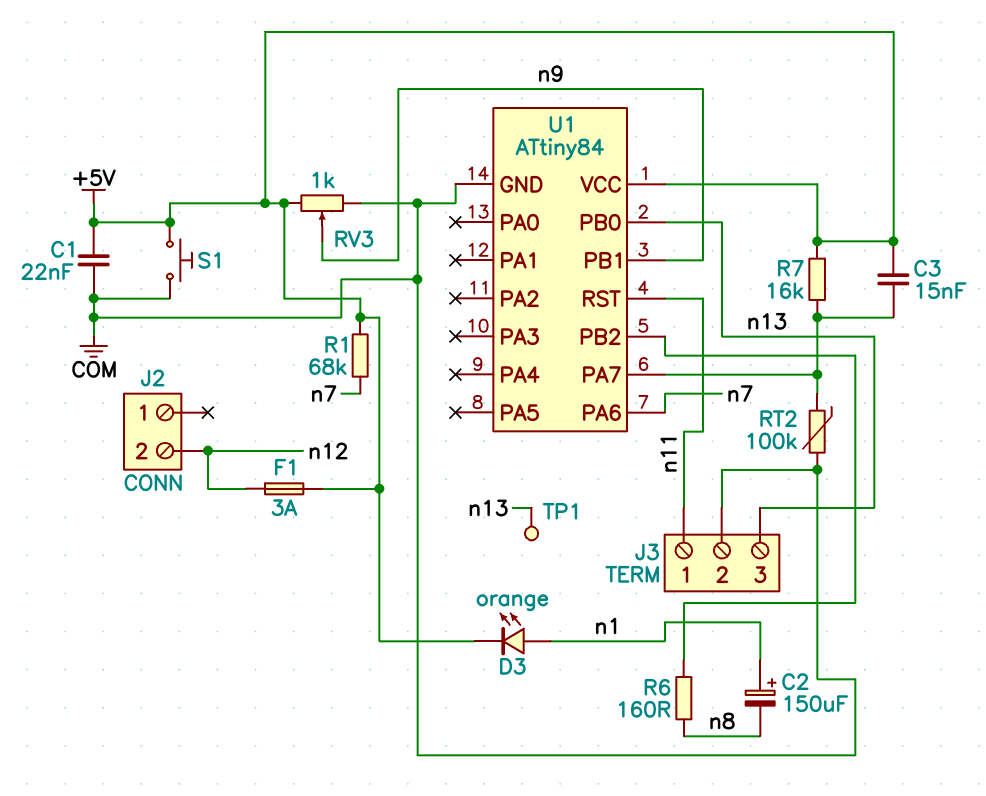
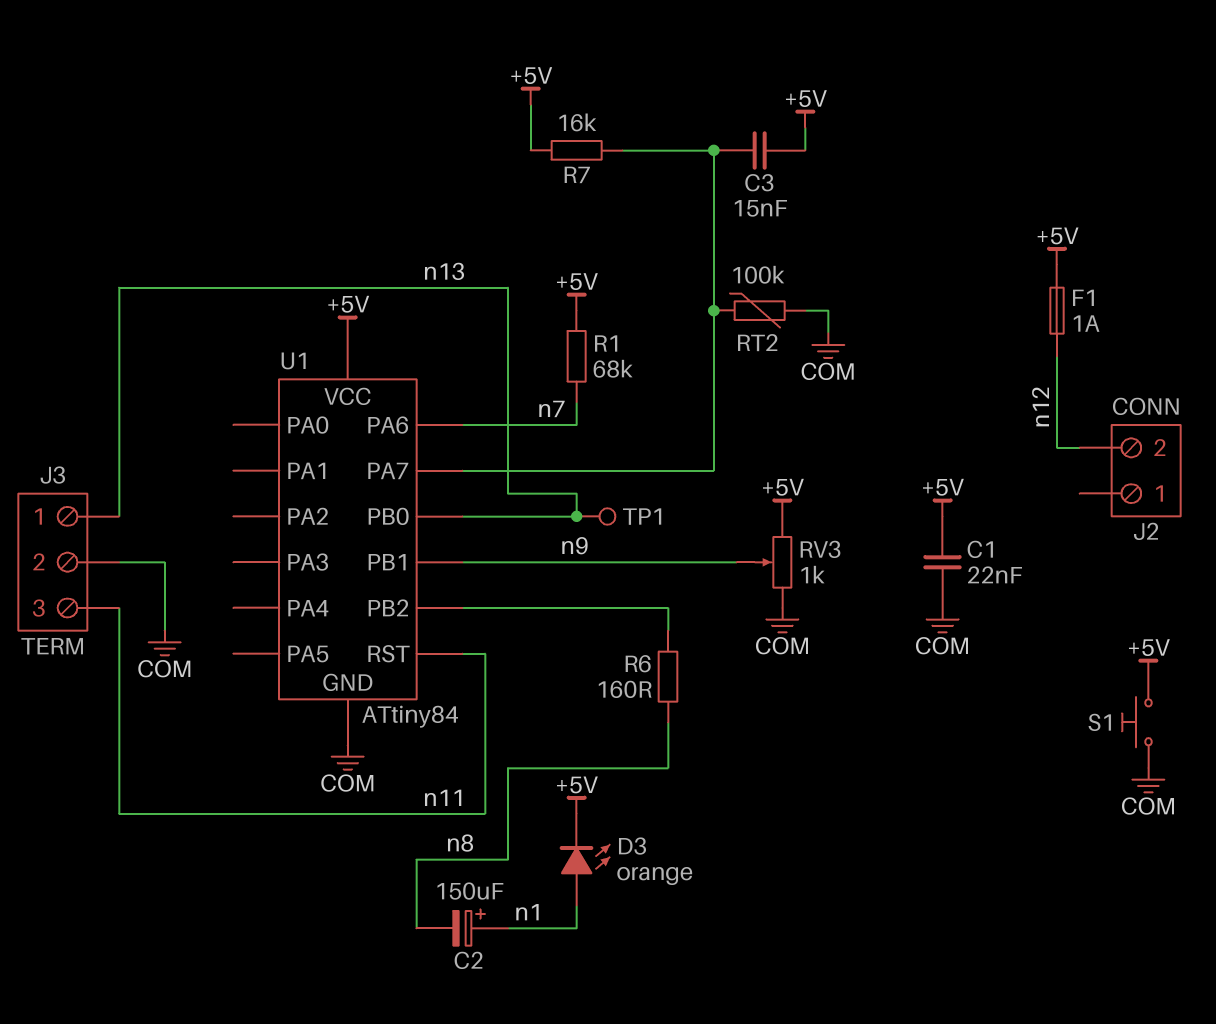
F1: 3A (+5V, n12) -> 1A (+5V, n12)
J3 pin 1: n11 -> n13
J3 pin 3: n13 -> n11

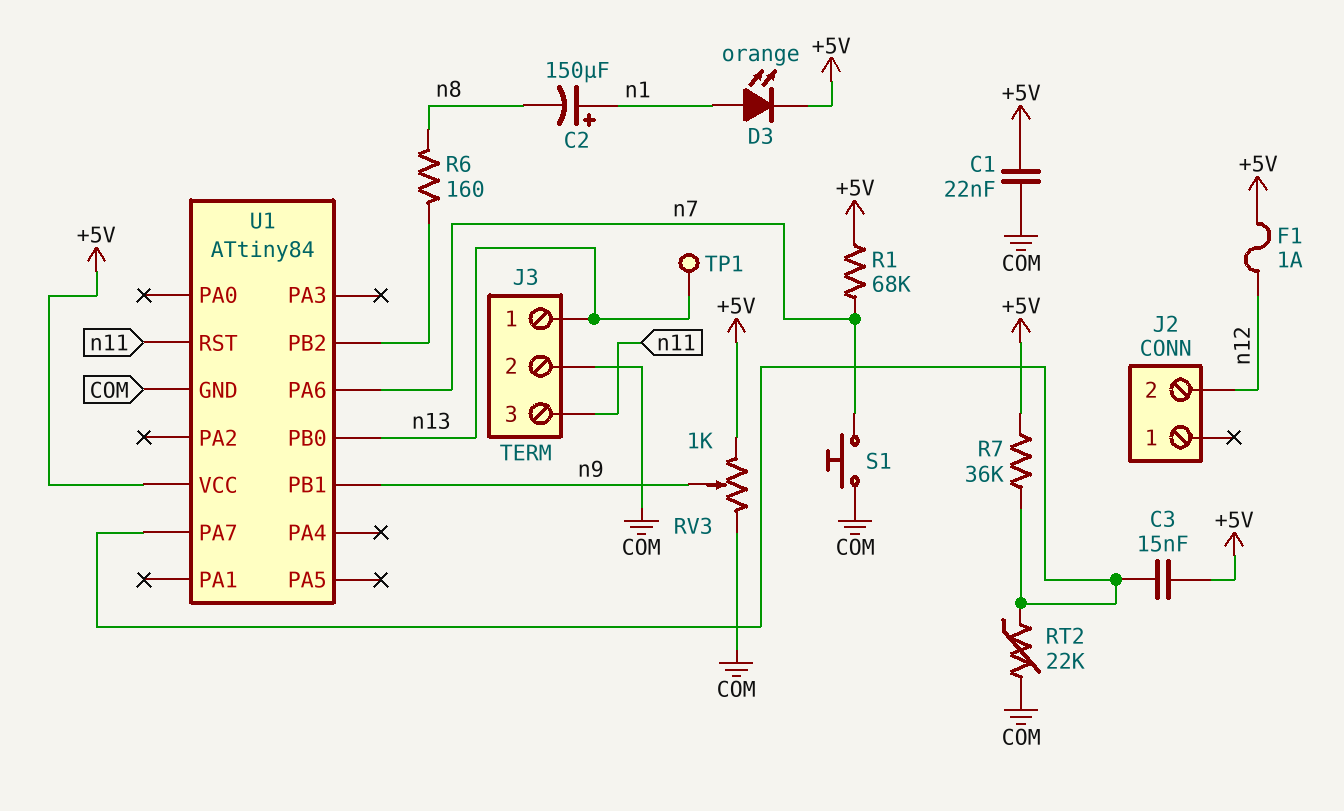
R7: 16k (+5V, U1/PA7) -> 36k (+5V, U1/PA7)
RT2: 100k (COM, U1/PA7) -> 22k (COM, U1/PA7)
S1: button (+5V, COM) -> button (COM, n7)

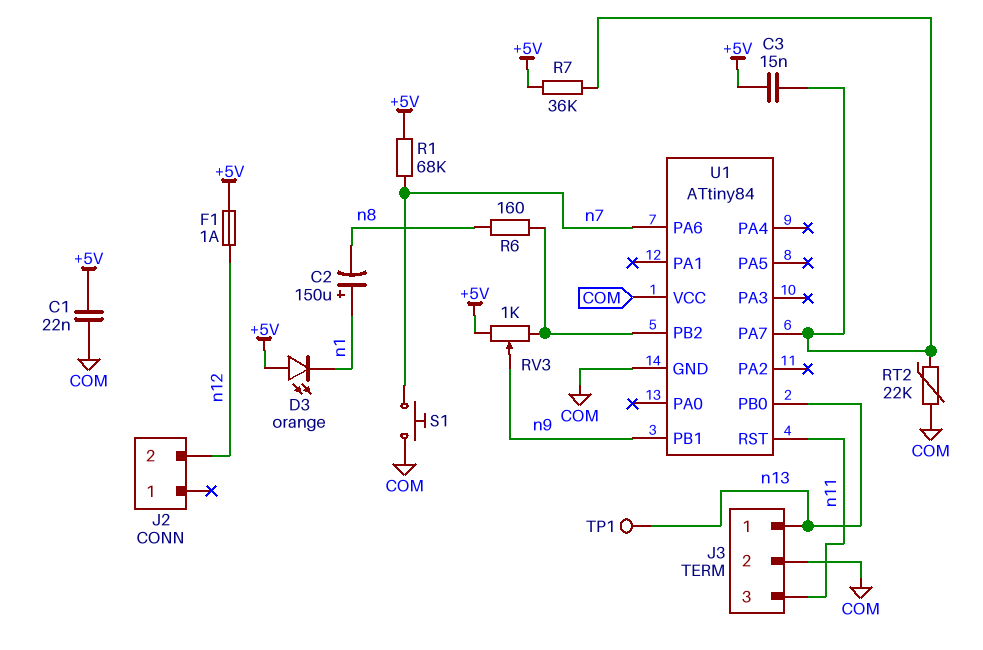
D3: LED orange (A n1, K +5V) -> LED orange (A +5V, K n1)
RV3: 1k (+5V, COM, wiper n9) -> 1k (+5V, U1/PB2, wiper n9)
U1 pin VCC: +5V -> COM

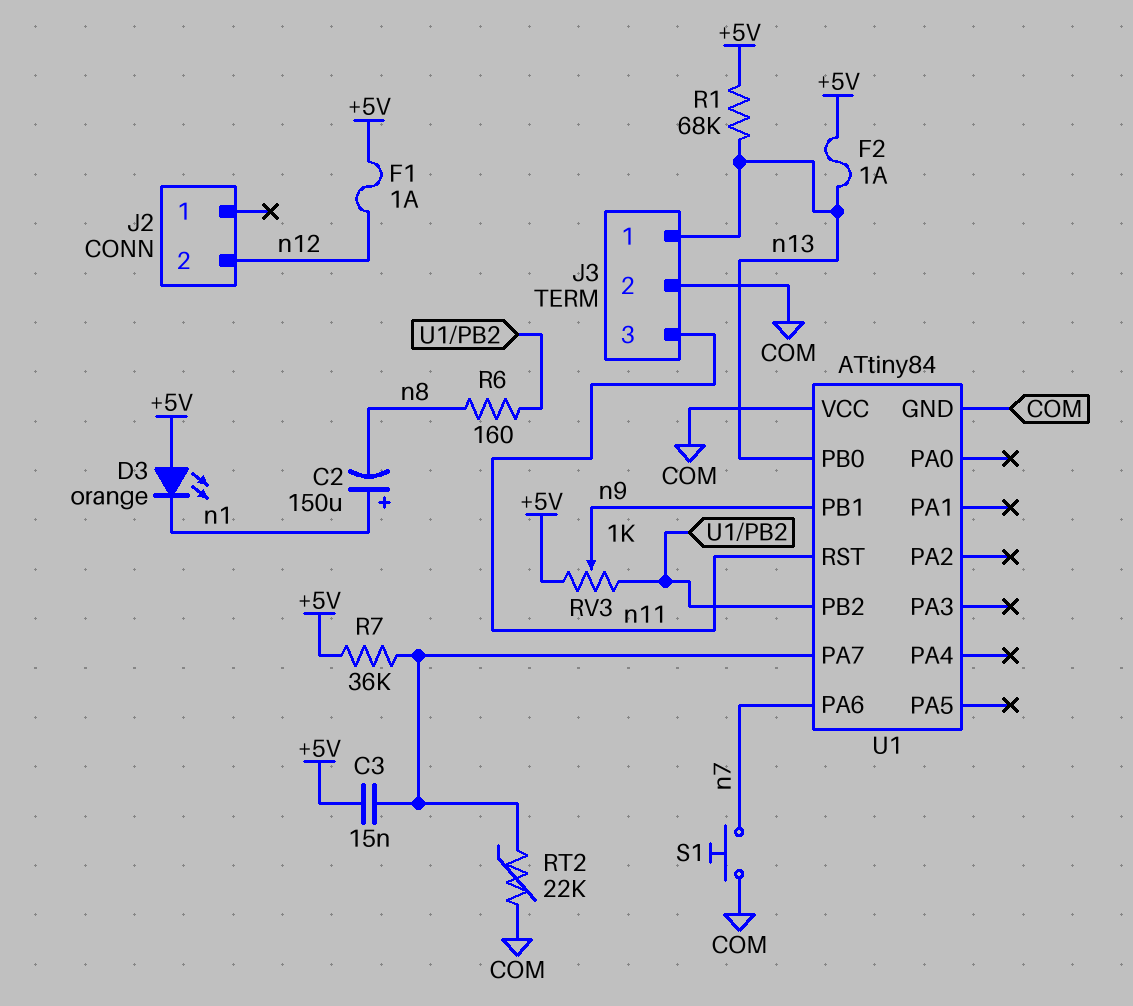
C1: 22nF (+5V, COM) -> none
F2: none -> 1A (+5V, n13)
R1: 68k (+5V, n7) -> 68k (+5V, n13)
TP1: test point (n13) -> none

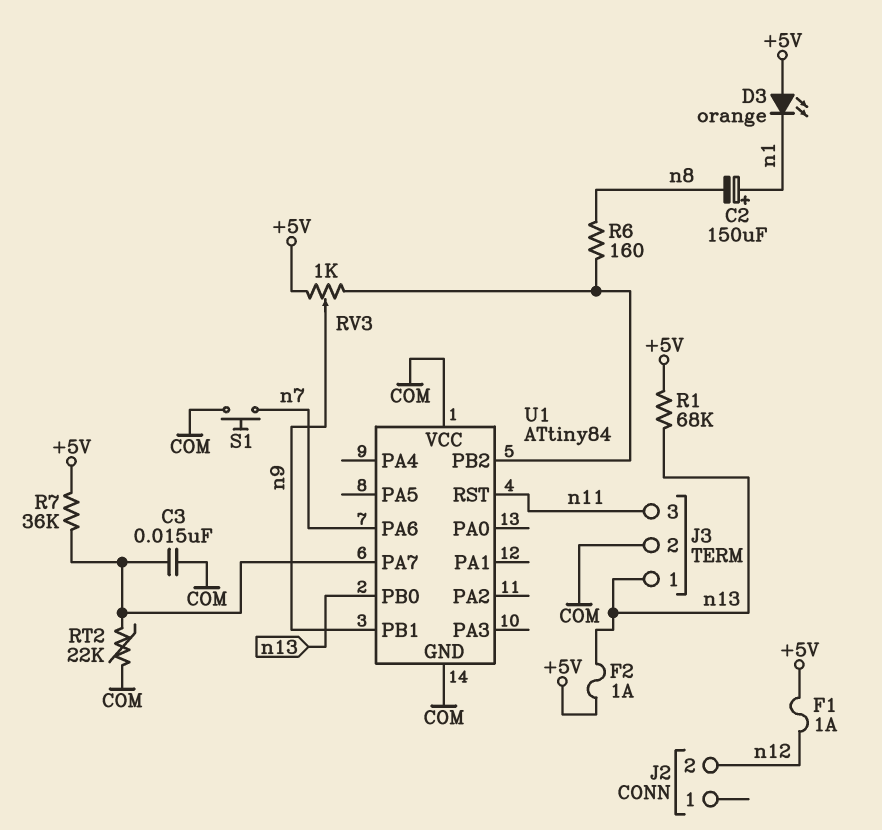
C3: 15nF (+5V, U1/PA7) -> 15nF (COM, U1/PA7)

